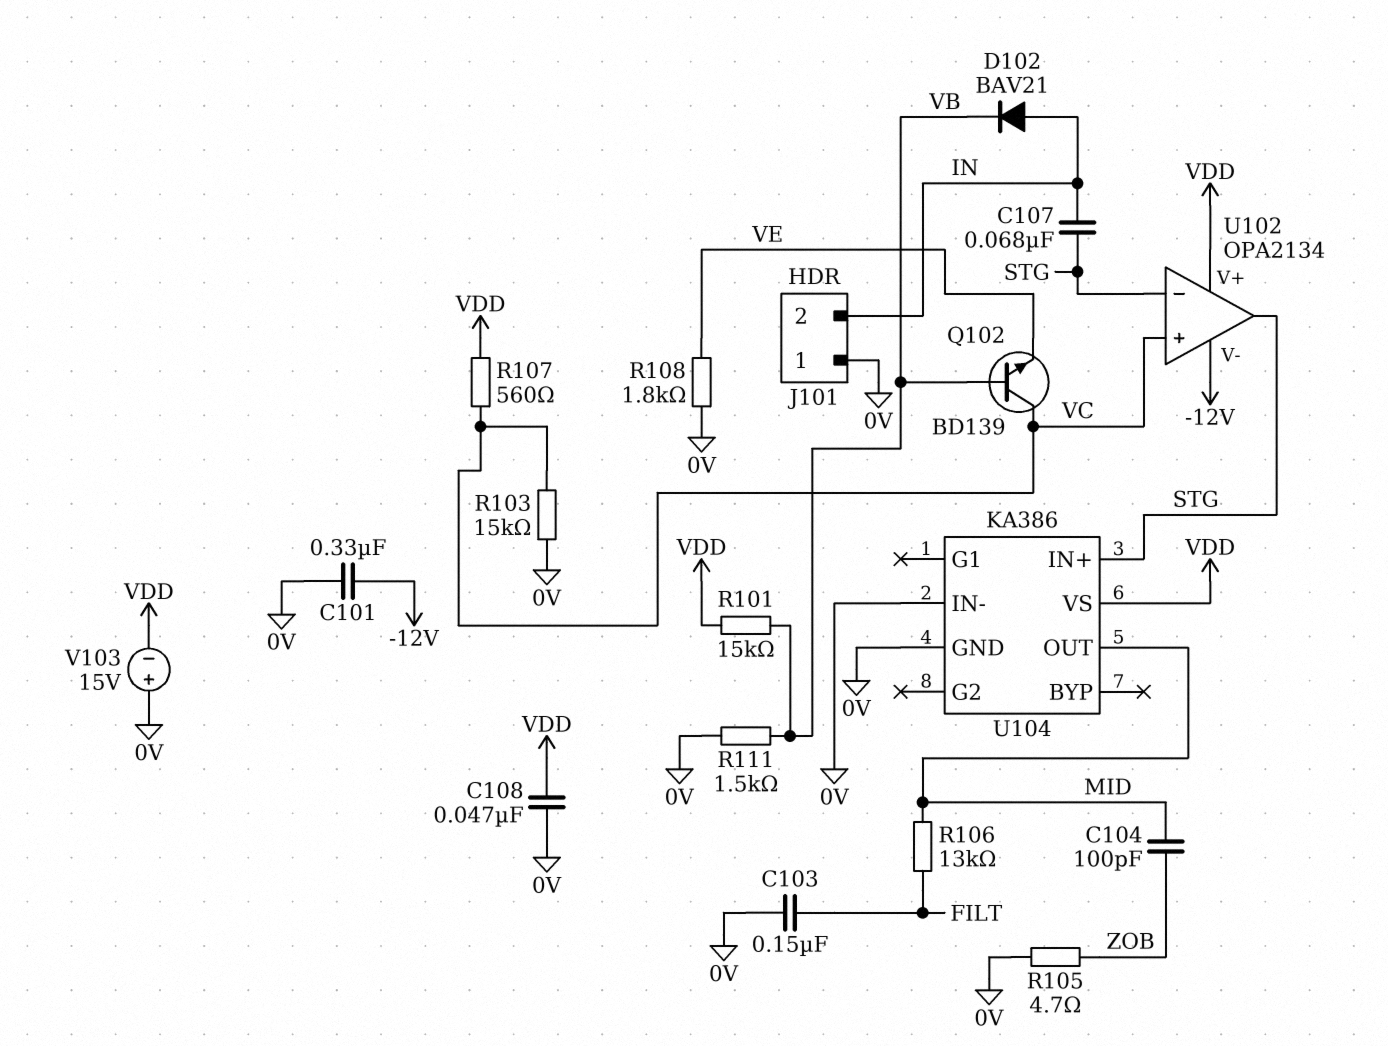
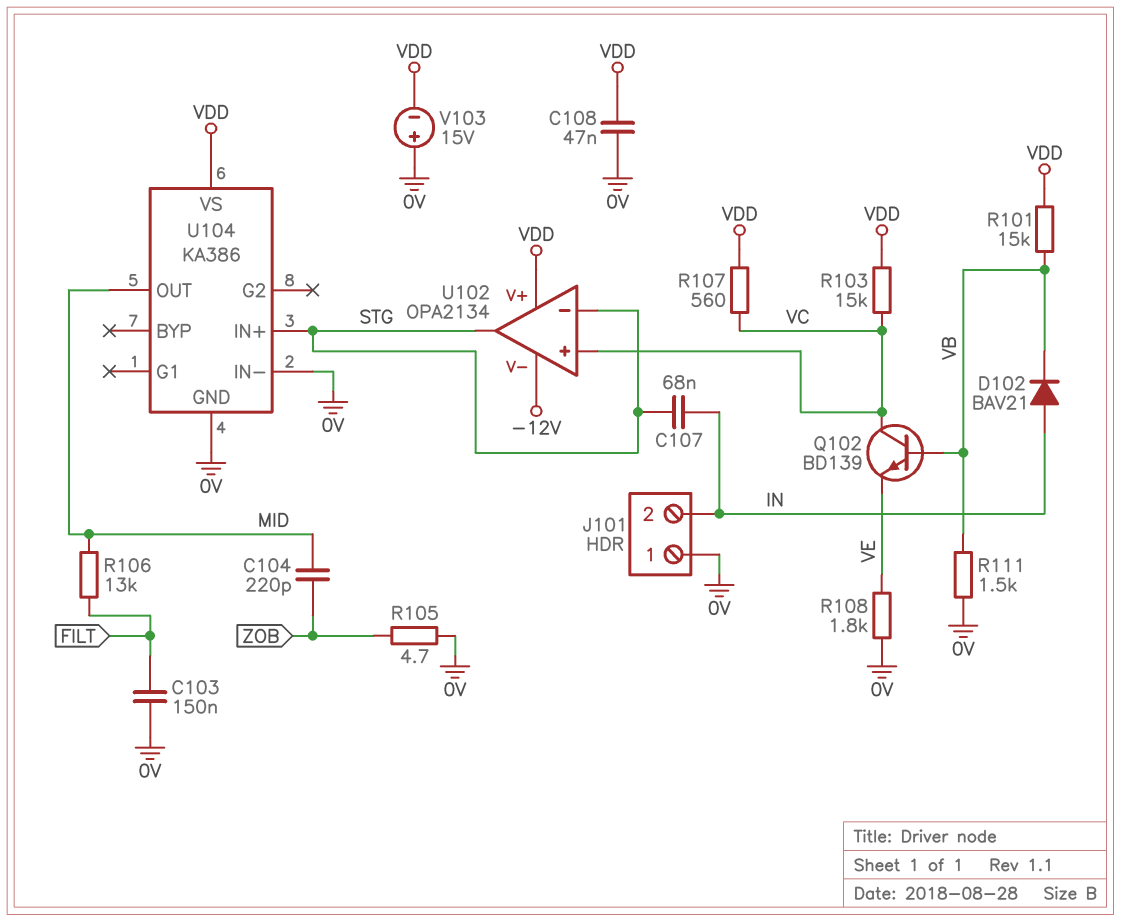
C101: 330nF (-12V, 0V) -> none
C104: 100pF (MID, ZOB) -> 220pF (MID, ZOB)
R103: 15k (0V, VC) -> 15k (VC, VDD)

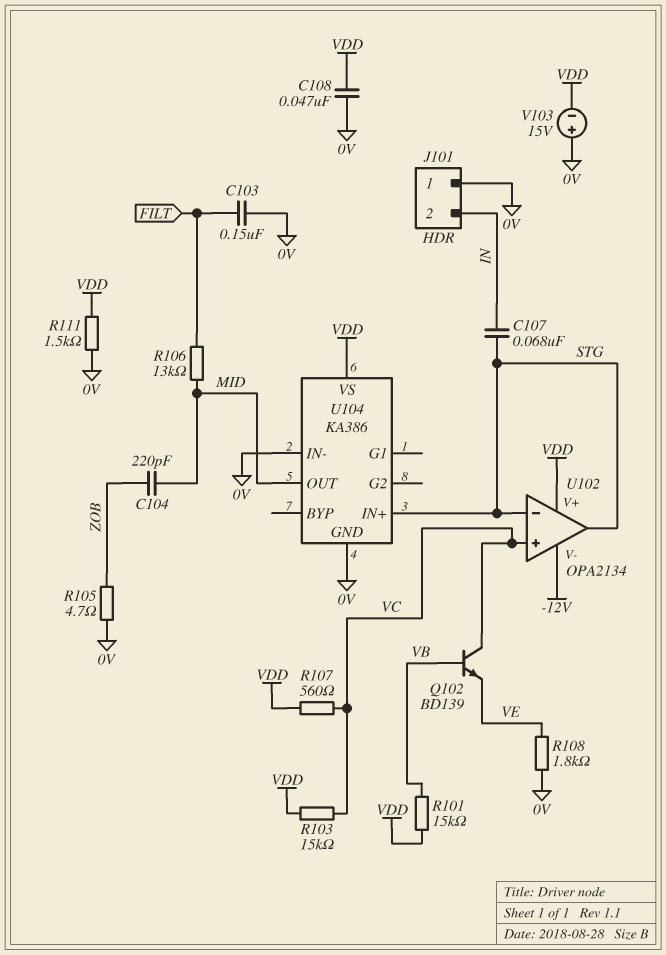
D102: diode BAV21 (A IN, K VB) -> none
R111: 1.5k (0V, VB) -> 1.5k (0V, VDD)

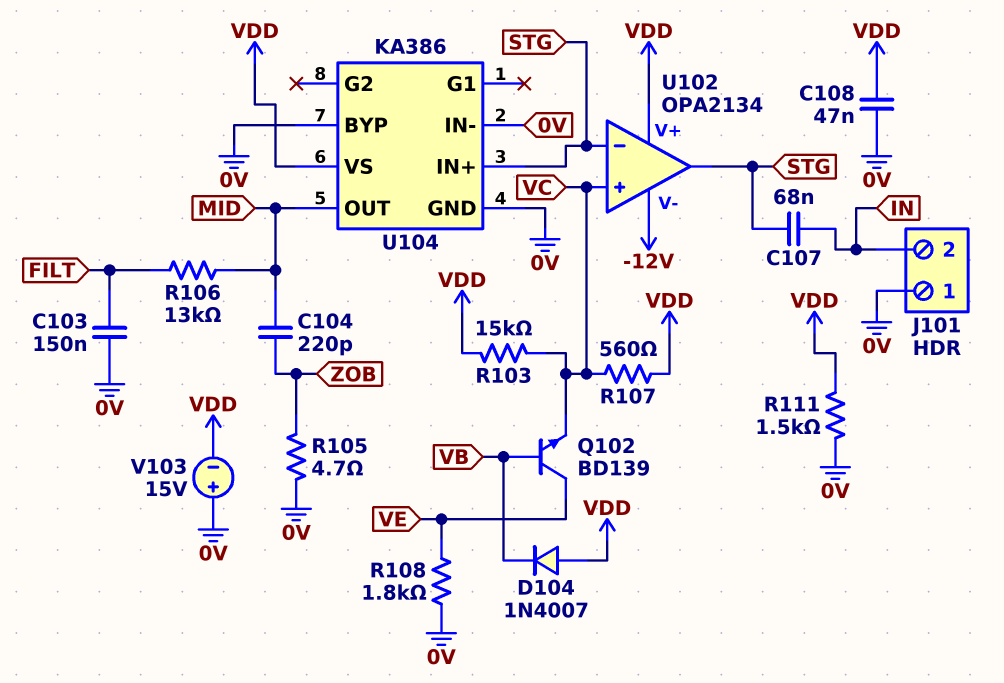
D104: none -> diode 1N4007 (A VDD, K VB)
Q102: NPN BD139 (B VB, C VC, E VE) -> NPN BD139 (B VB, C VE, E VC)
R101: 15k (VB, VDD) -> none
U104 pin BYP: none -> 0V

